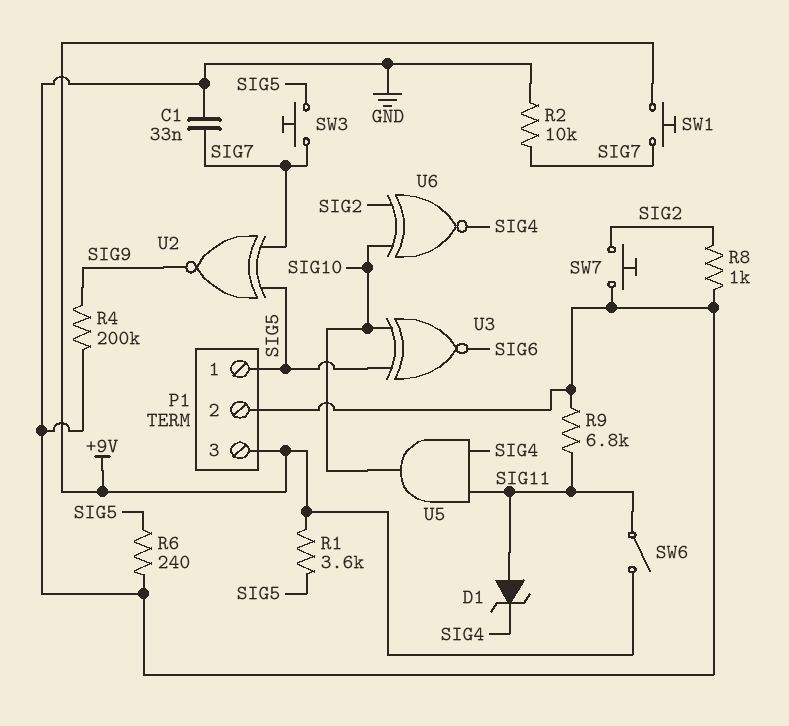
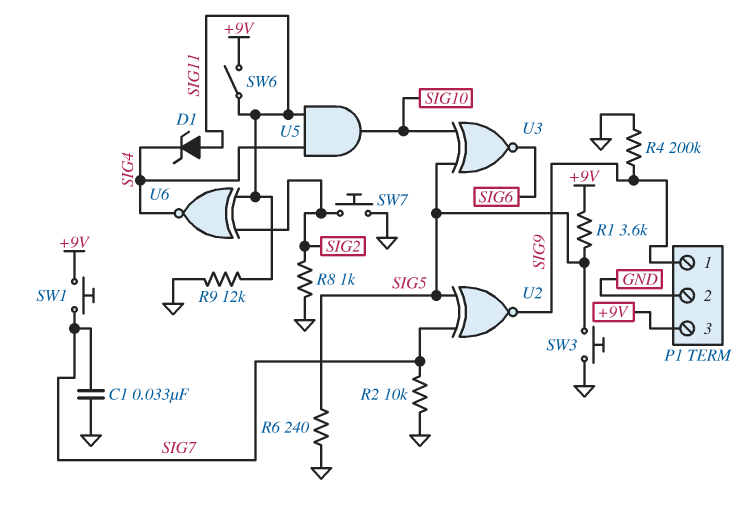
P1 pin 1: SIG5 -> SIG9
R9: 6.8k (GND, SIG11) -> 12k (GND, SIG11)
SW3: button (SIG5, SIG7) -> button (GND, SIG5)
U6: XNOR (in SIG2, in SIG10, out SIG4) -> XNOR (in SIG2, in SIG11, out SIG4)

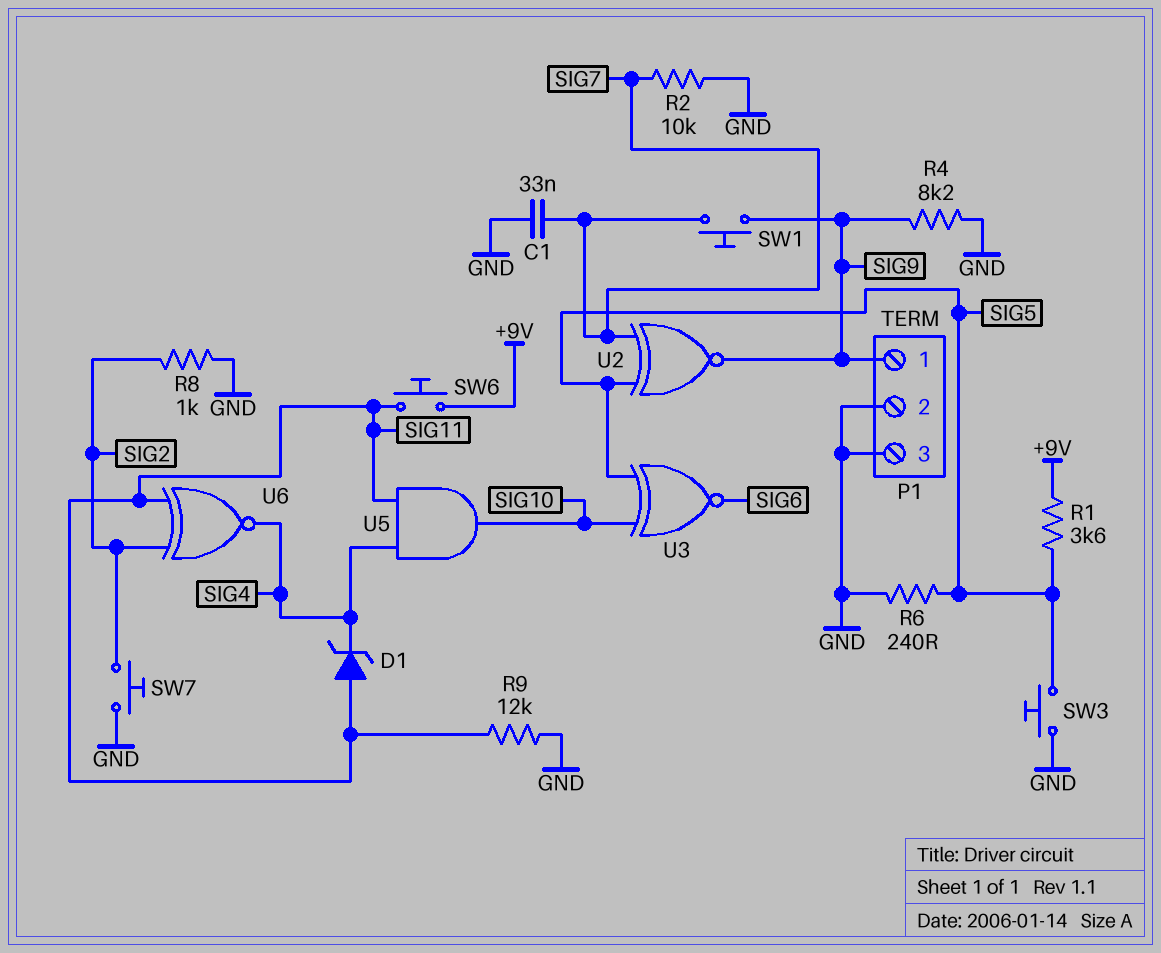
P1 pin 3: +9V -> GND
R4: 200k (GND, SIG9) -> 8.2k (GND, SIG9)
SW1: button (+9V, SIG7) -> button (SIG7, SIG9)
SW6: switch (+9V, SIG11) -> button (+9V, SIG11)

